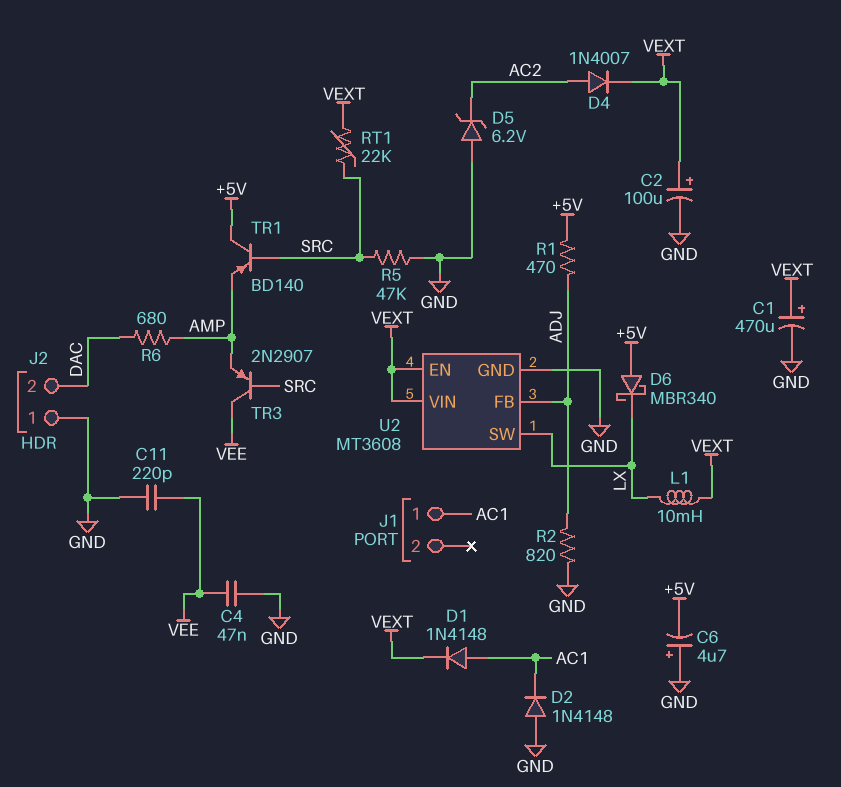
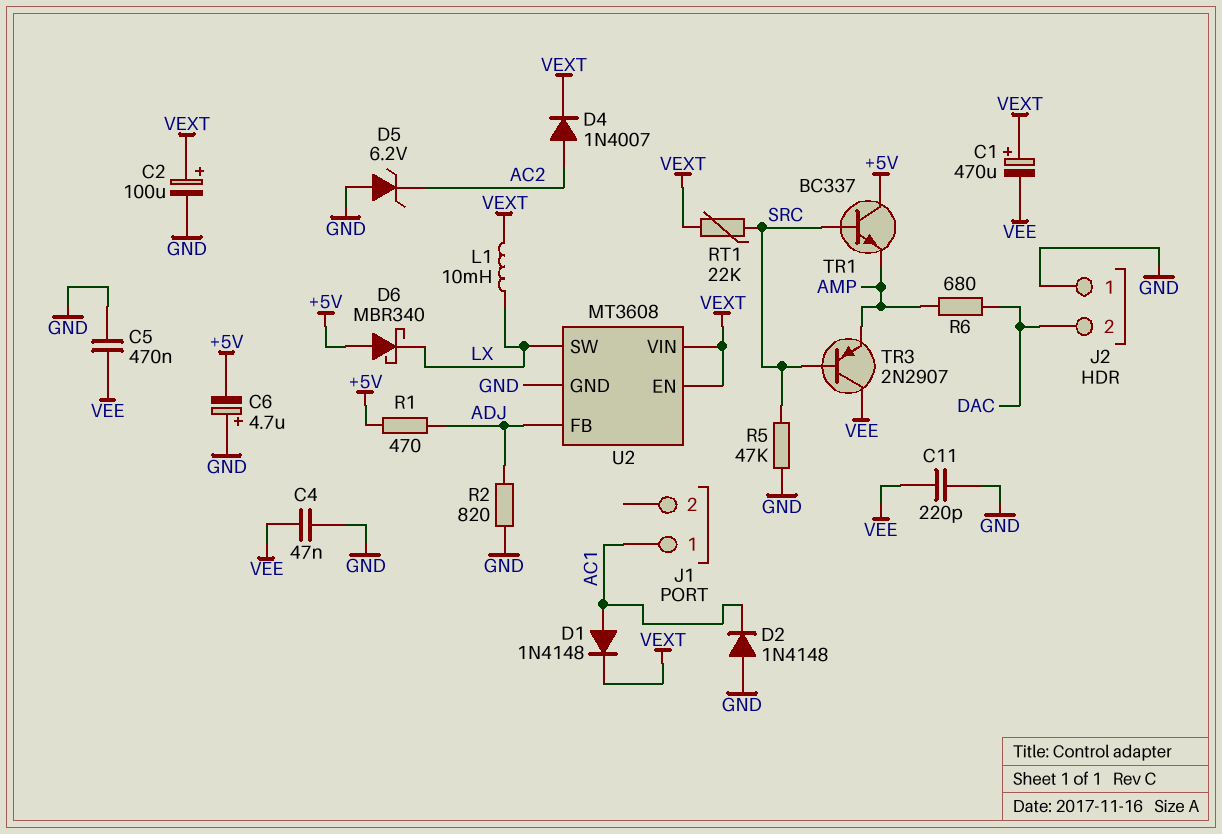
C1: 470uF (plus VEXT, minus GND) -> 470uF (plus VEXT, minus VEE)
C5: none -> 470nF (GND, VEE)
TR1: PNP BD140 (B SRC, C +5V, E AMP) -> NPN BC337 (B SRC, C +5V, E AMP)

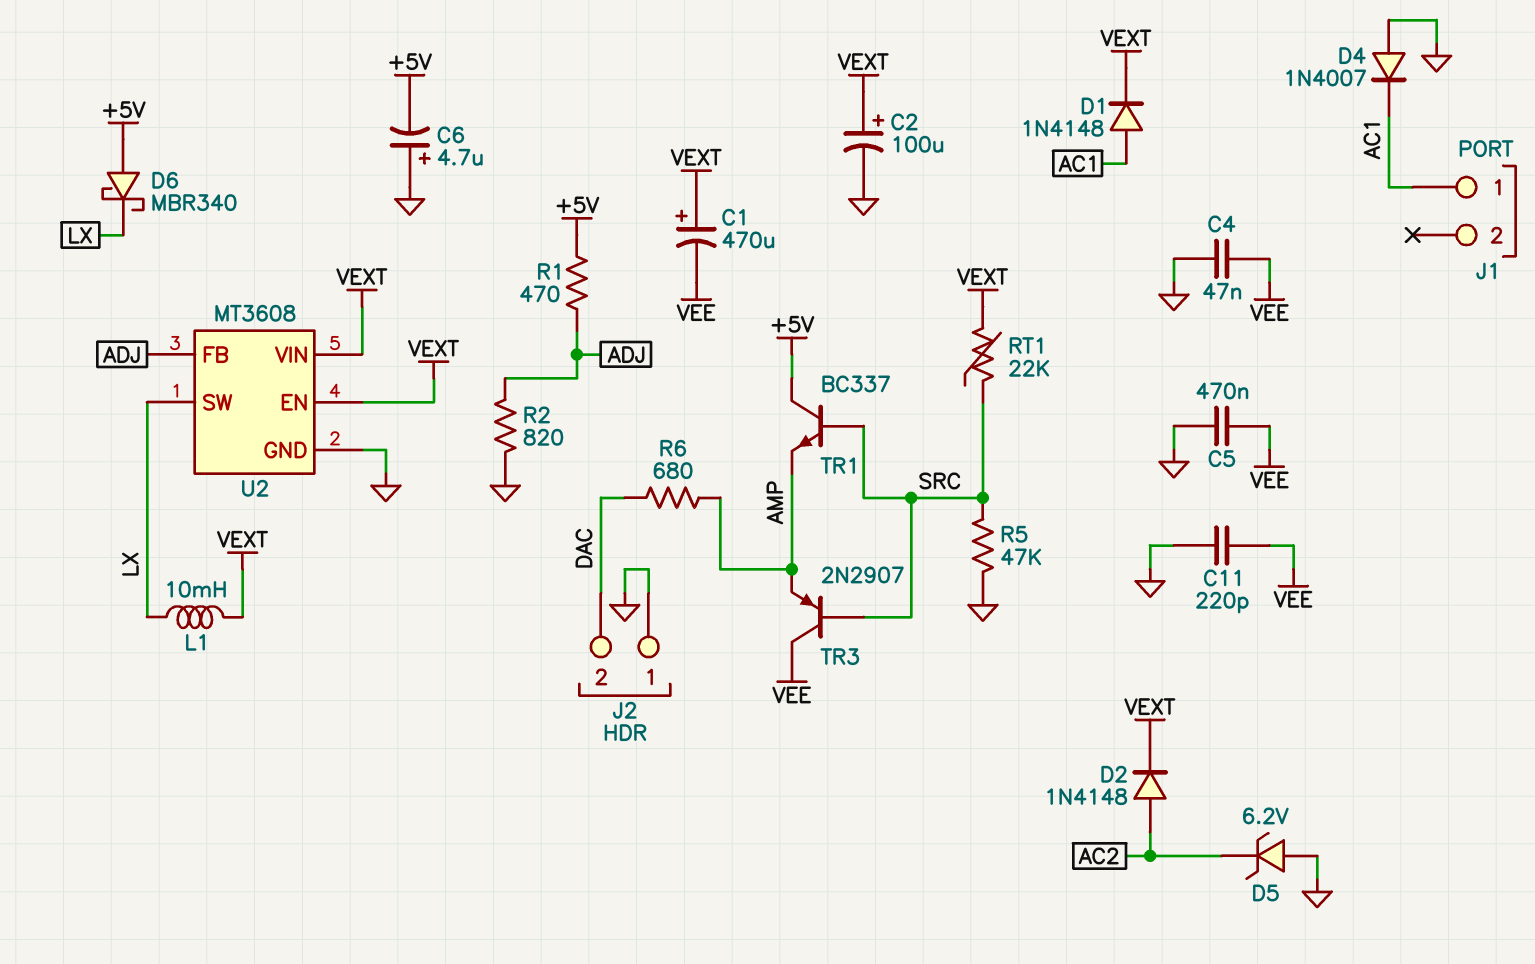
D2: diode 1N4148 (A GND, K AC1) -> diode 1N4148 (A AC2, K VEXT)
D4: diode 1N4007 (A AC2, K VEXT) -> diode 1N4007 (A GND, K AC1)

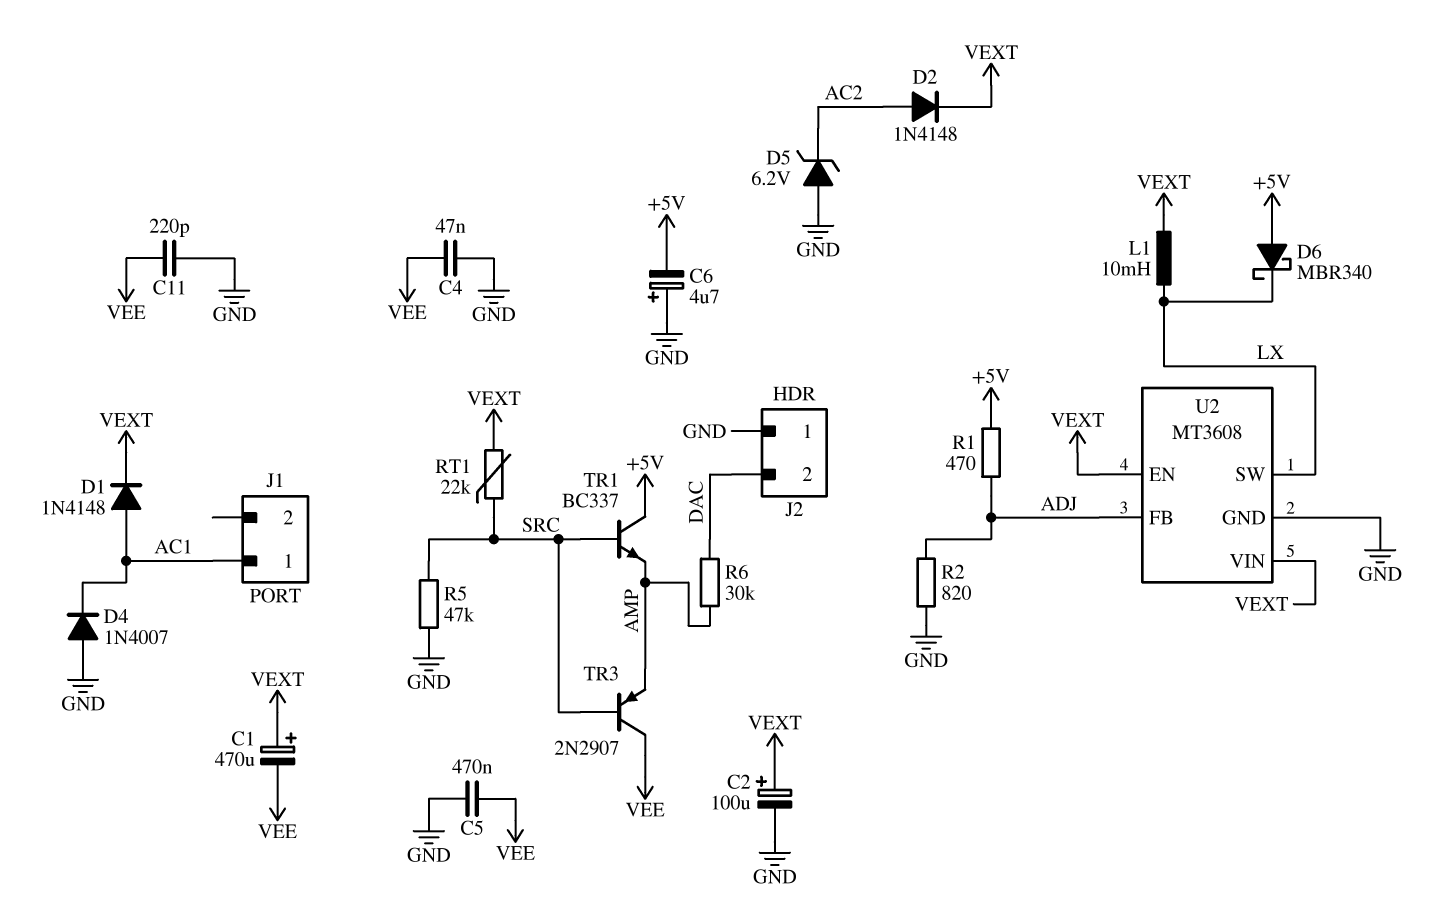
R6: 680 (AMP, DAC) -> 30k (AMP, DAC)

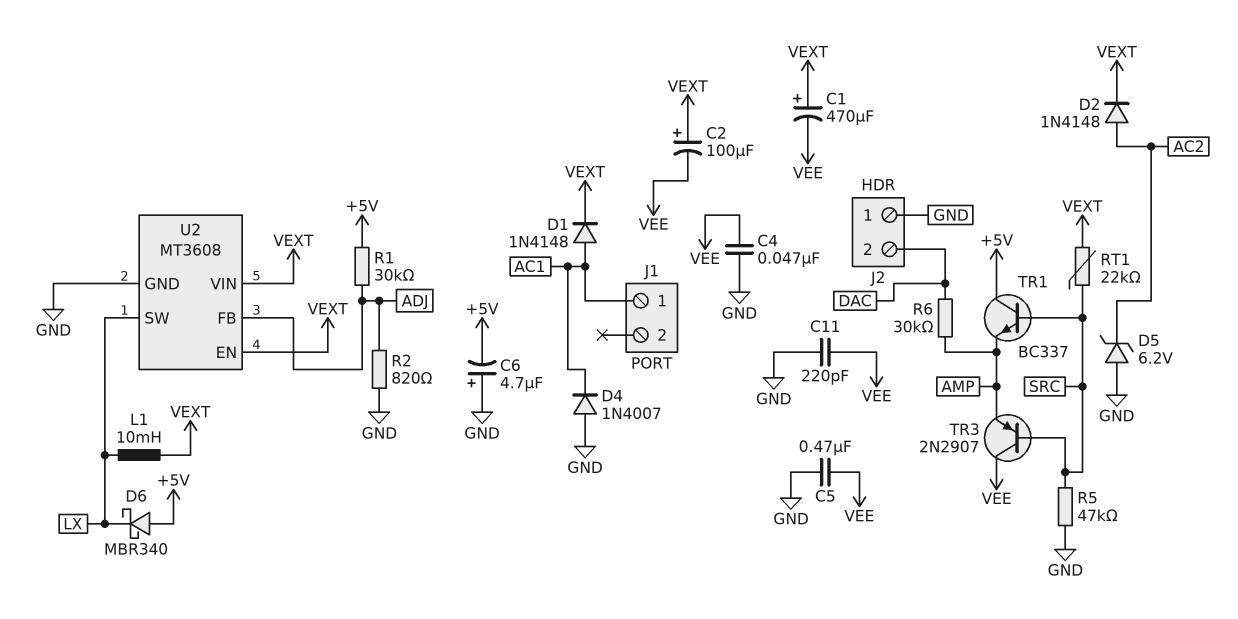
C2: 100uF (plus VEXT, minus GND) -> 100uF (plus VEXT, minus VEE)
R1: 470 (+5V, ADJ) -> 30k (+5V, ADJ)

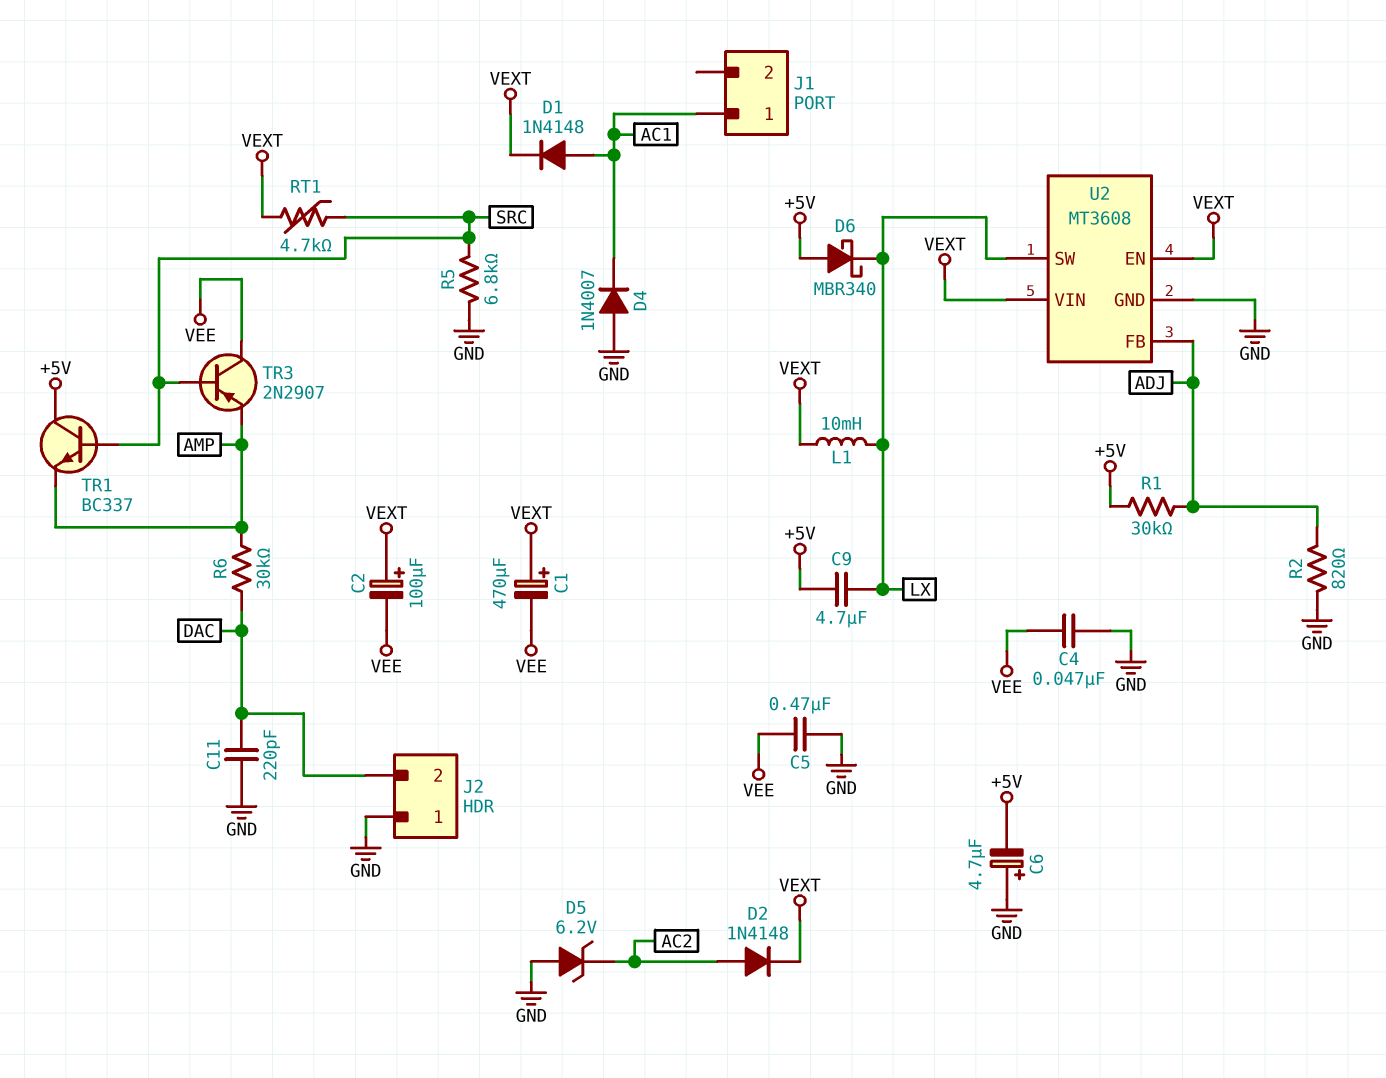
C9: none -> 4.7uF (+5V, LX)
C11: 220pF (GND, VEE) -> 220pF (DAC, GND)
R5: 47k (GND, SRC) -> 6.8k (GND, SRC)
RT1: 22k (SRC, VEXT) -> 4.7k (SRC, VEXT)

